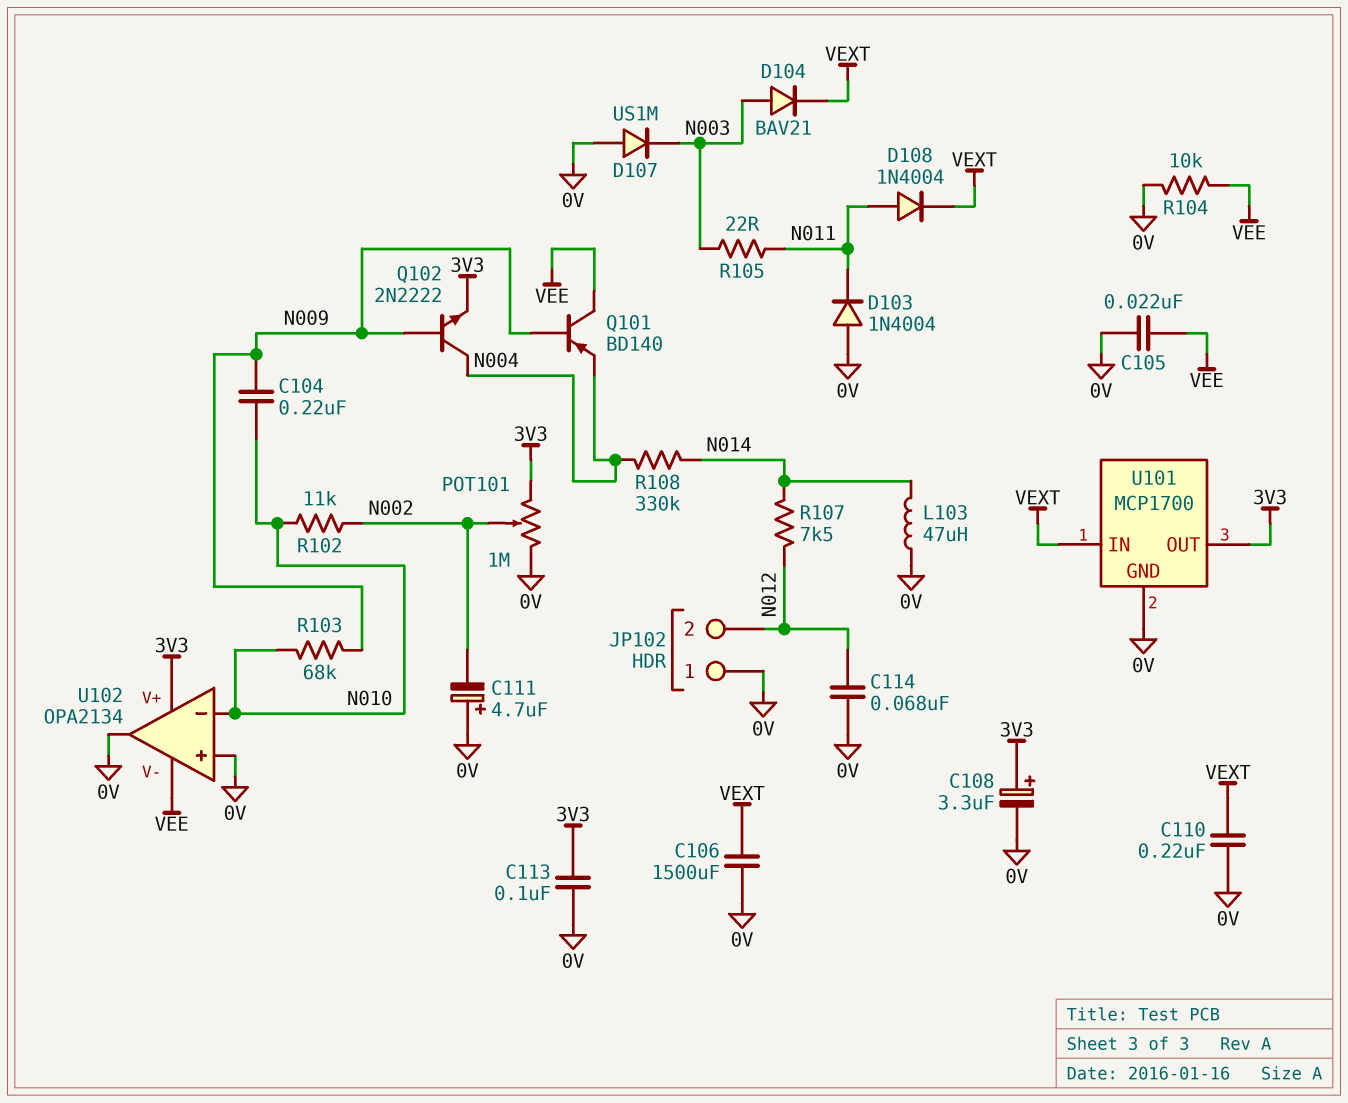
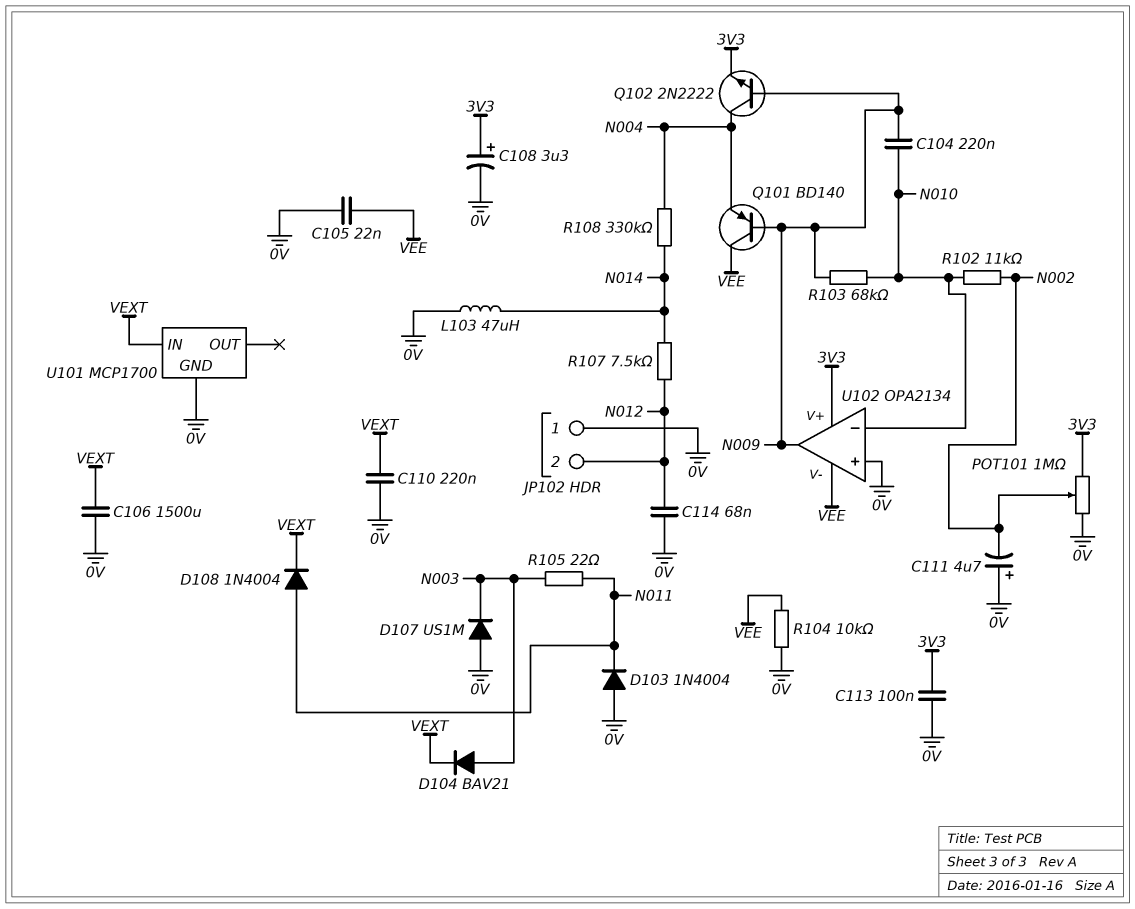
U101 pin OUT: 3V3 -> none
U102 pin out: 0V -> N009

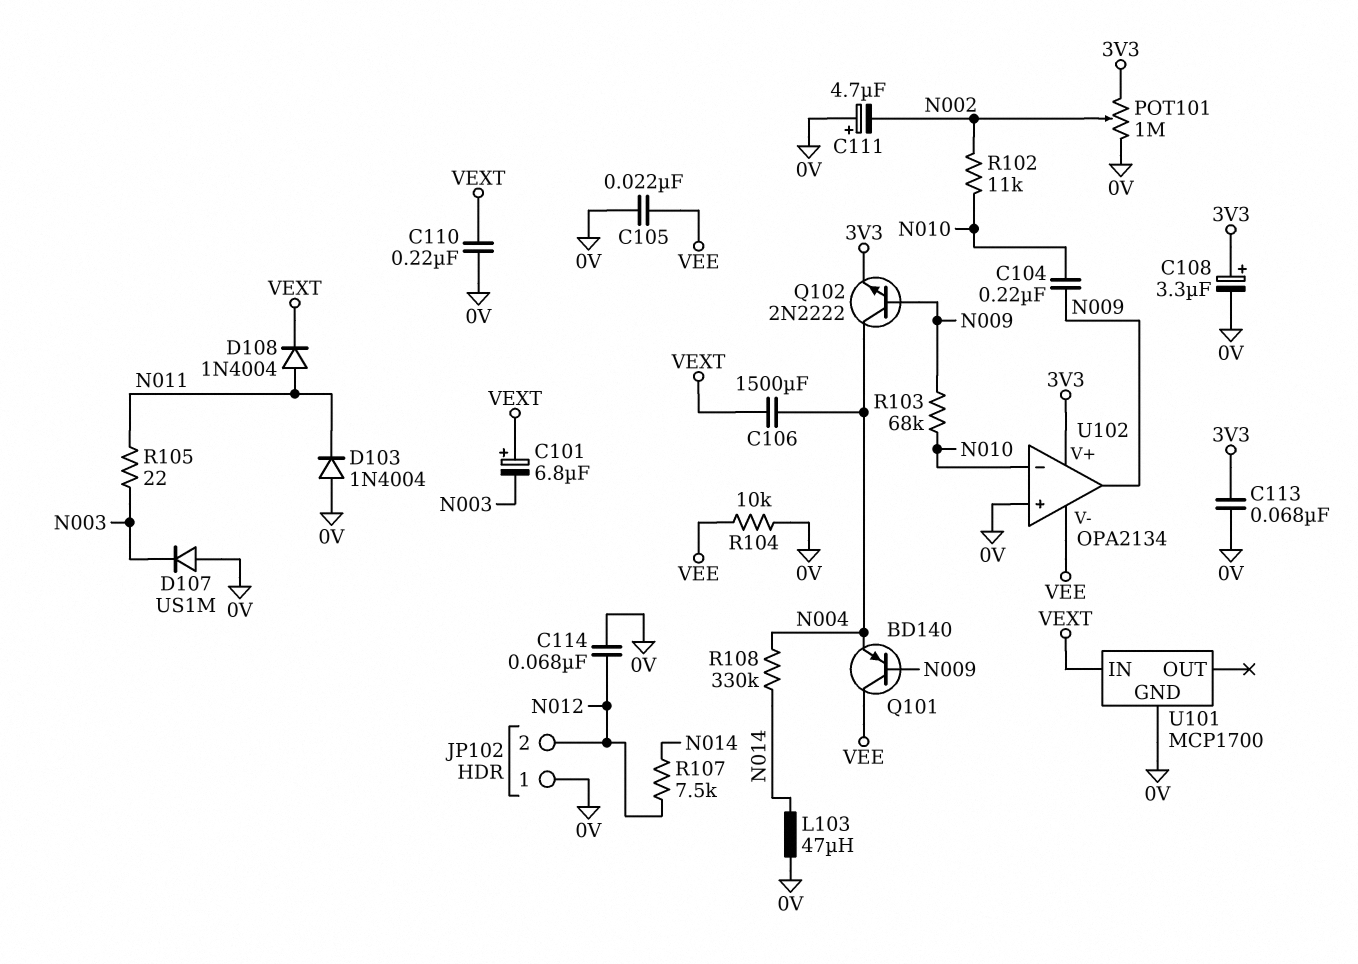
C101: none -> 6.8uF (plus VEXT, minus N003)
C106: 1500uF (0V, VEXT) -> 1500uF (N004, VEXT)
C113: 100nF (0V, 3V3) -> 68nF (0V, 3V3)
D104: diode BAV21 (A N003, K VEXT) -> none

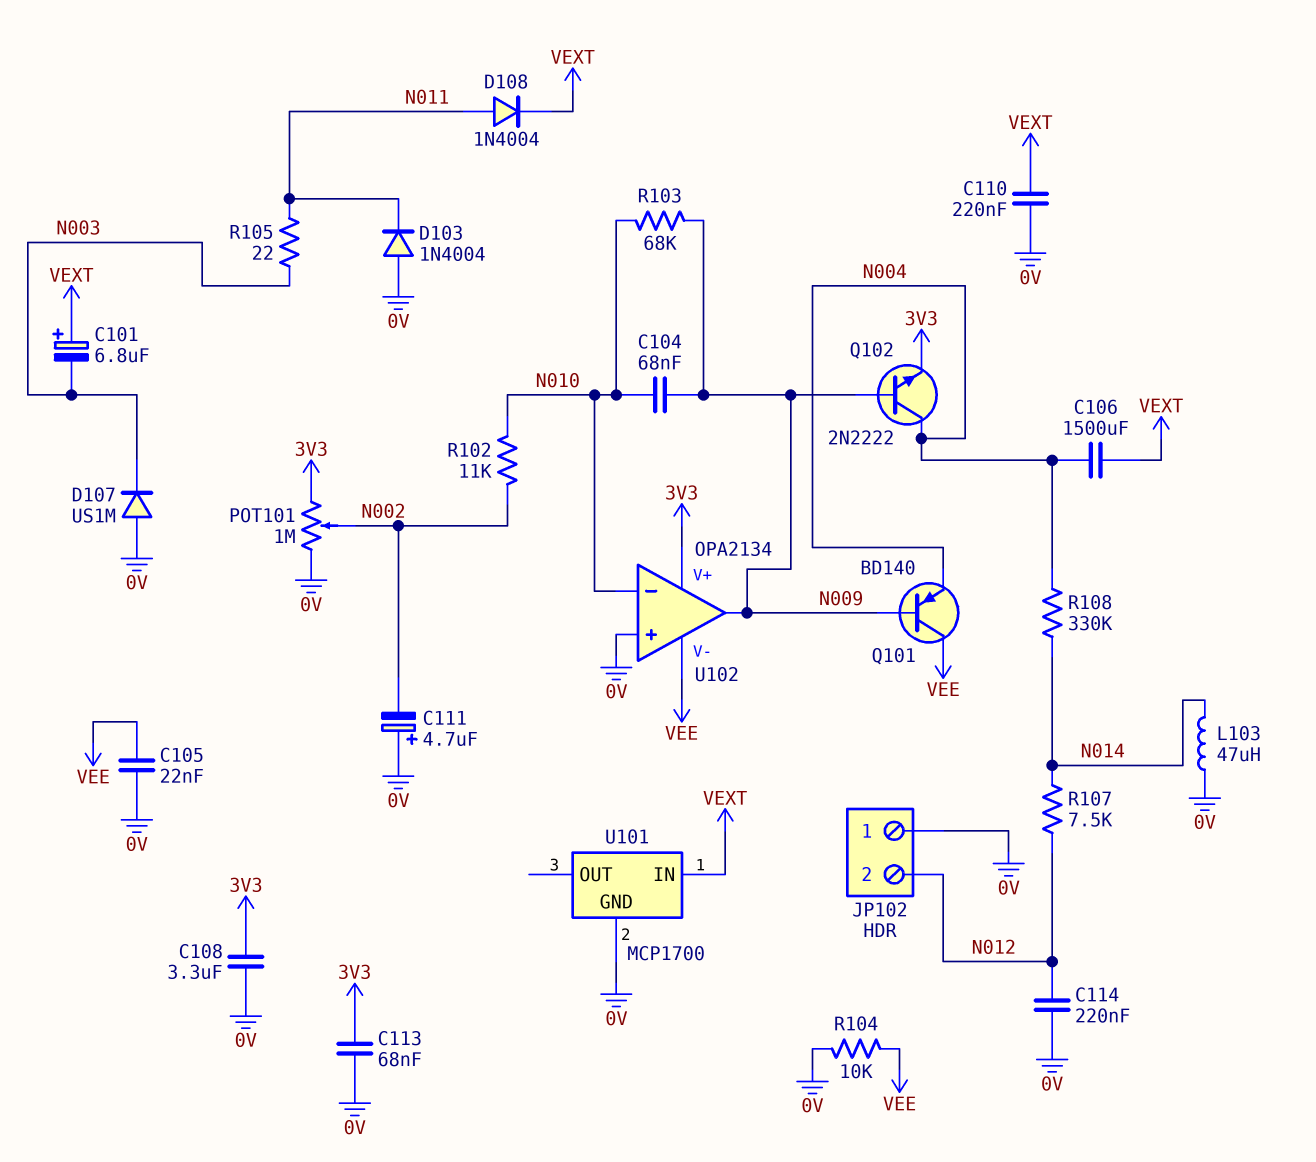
C104: 220nF (N009, N010) -> 68nF (N009, N010)
C108: 3.3uF (plus 3V3, minus 0V) -> 3.3uF (0V, 3V3)
C114: 68nF (0V, N012) -> 220nF (0V, N012)

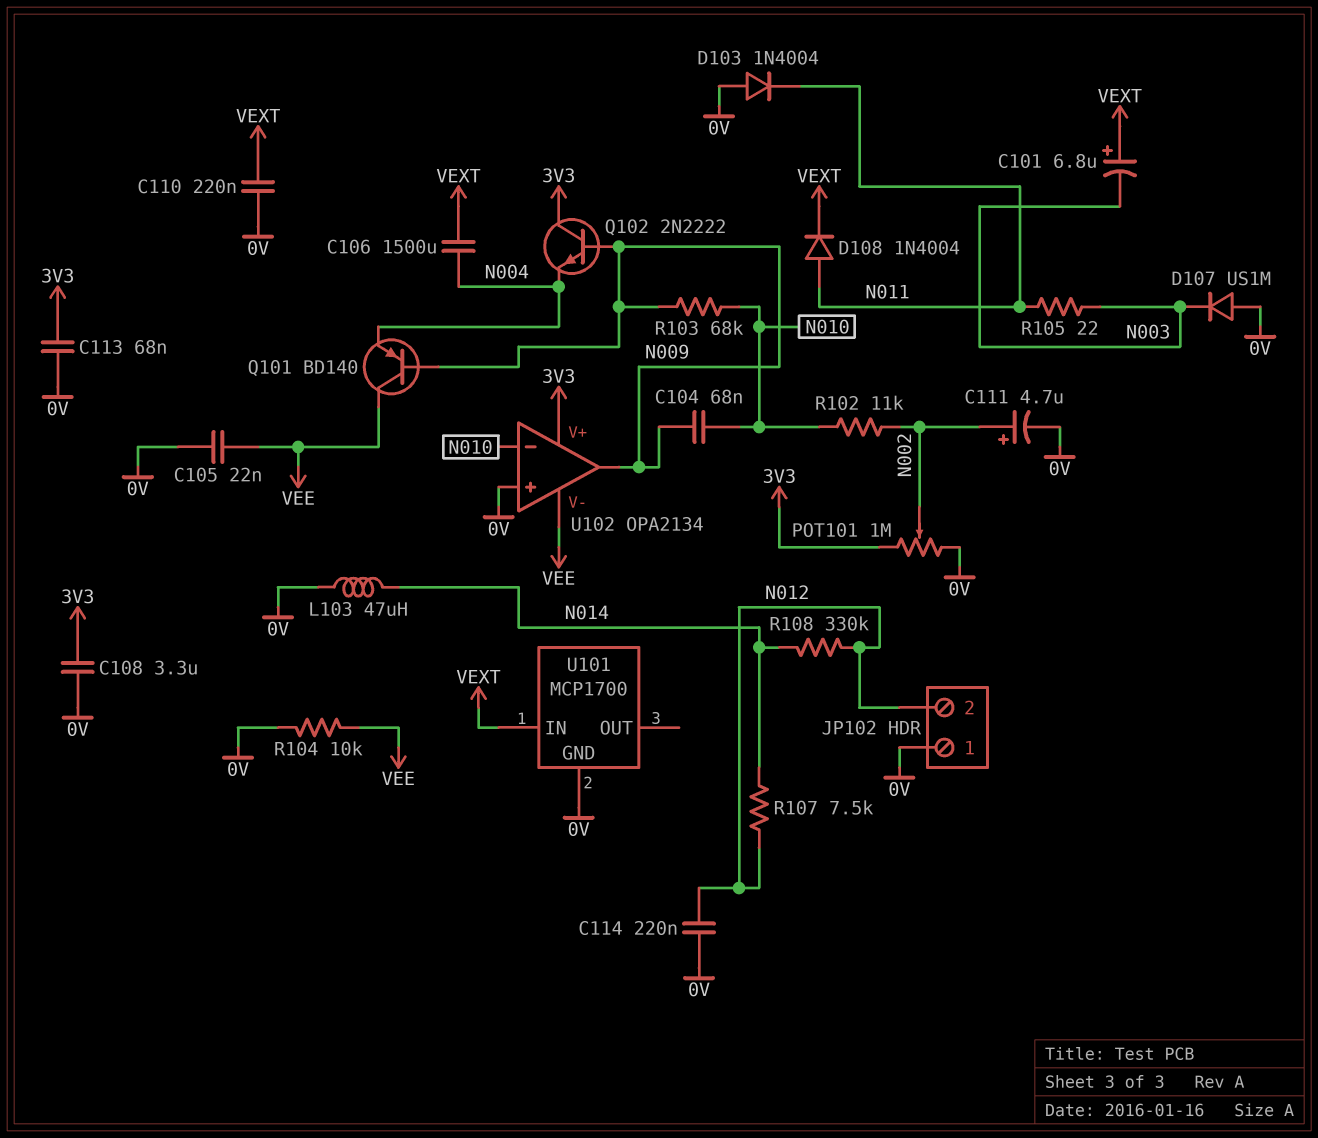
C111: 4.7uF (plus 0V, minus N002) -> 4.7uF (plus N002, minus 0V)
Q102: NPN 2N2222 (B N009, C N004, E 3V3) -> NPN 2N2222 (B N009, C 3V3, E N004)
R108: 330k (N004, N014) -> 330k (N012, N014)

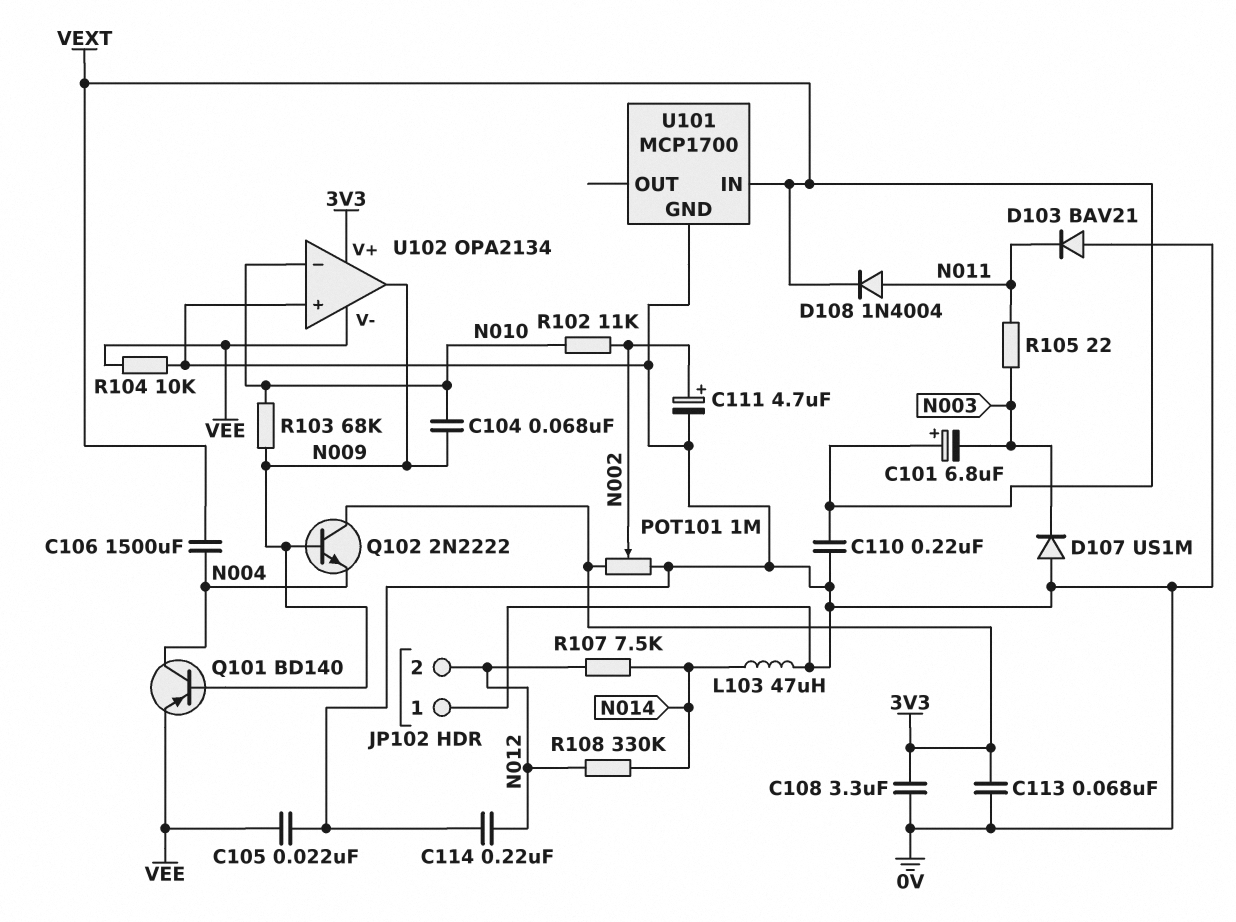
D103: diode 1N4004 (A 0V, K N011) -> diode BAV21 (A 0V, K N011)
Q101: PNP BD140 (B N009, C VEE, E N004) -> PNP BD140 (B N009, C N004, E VEE)

